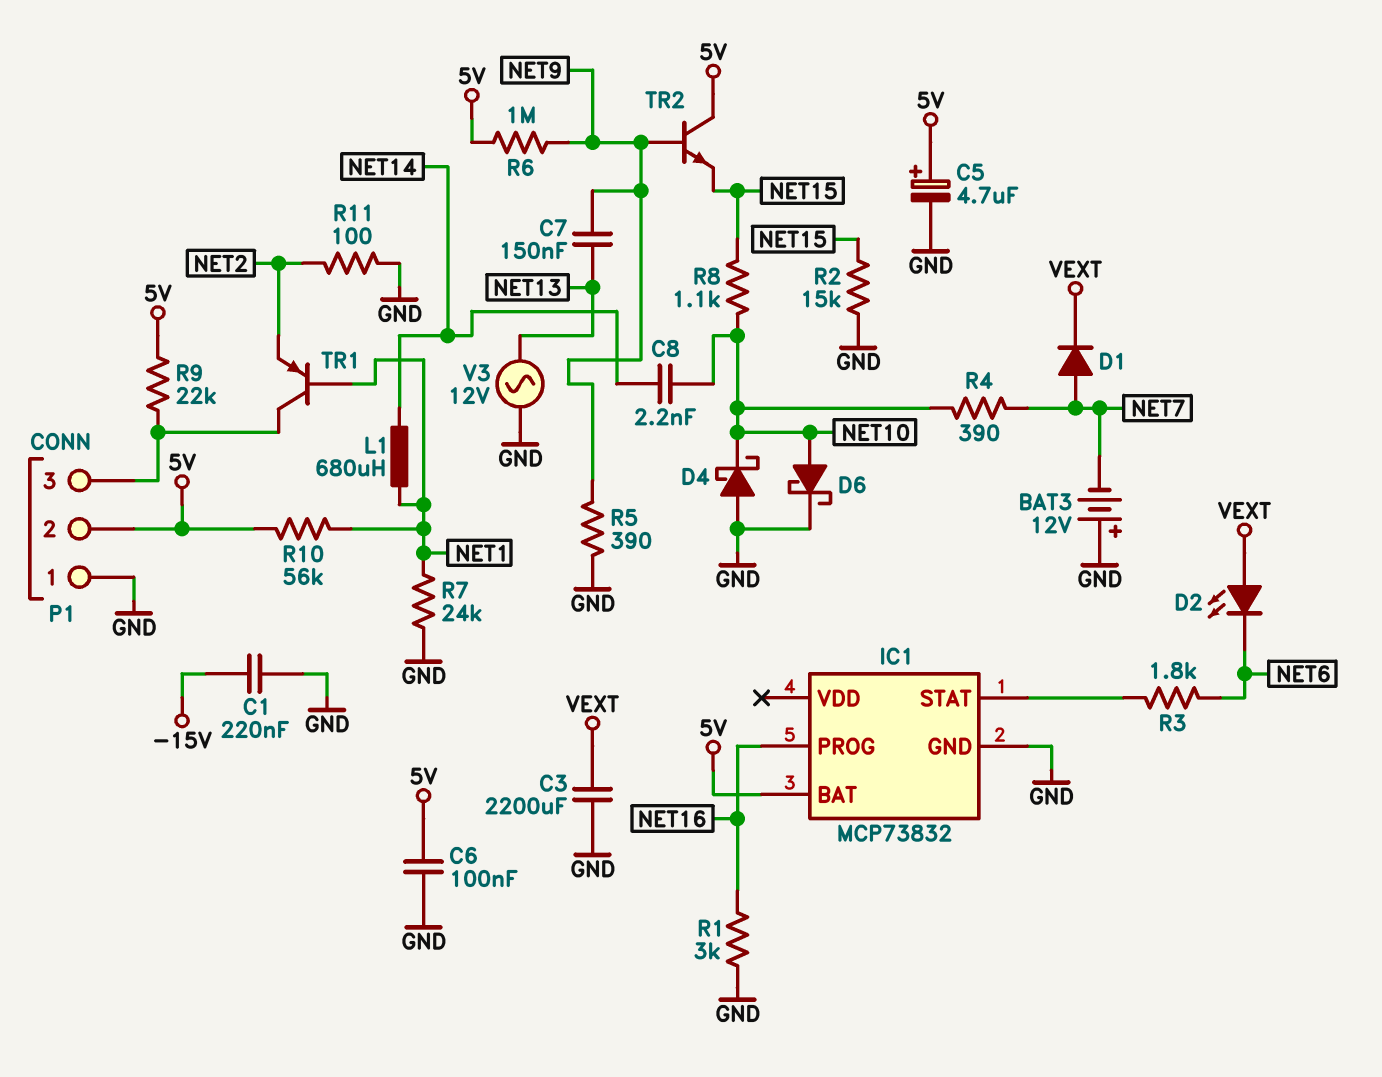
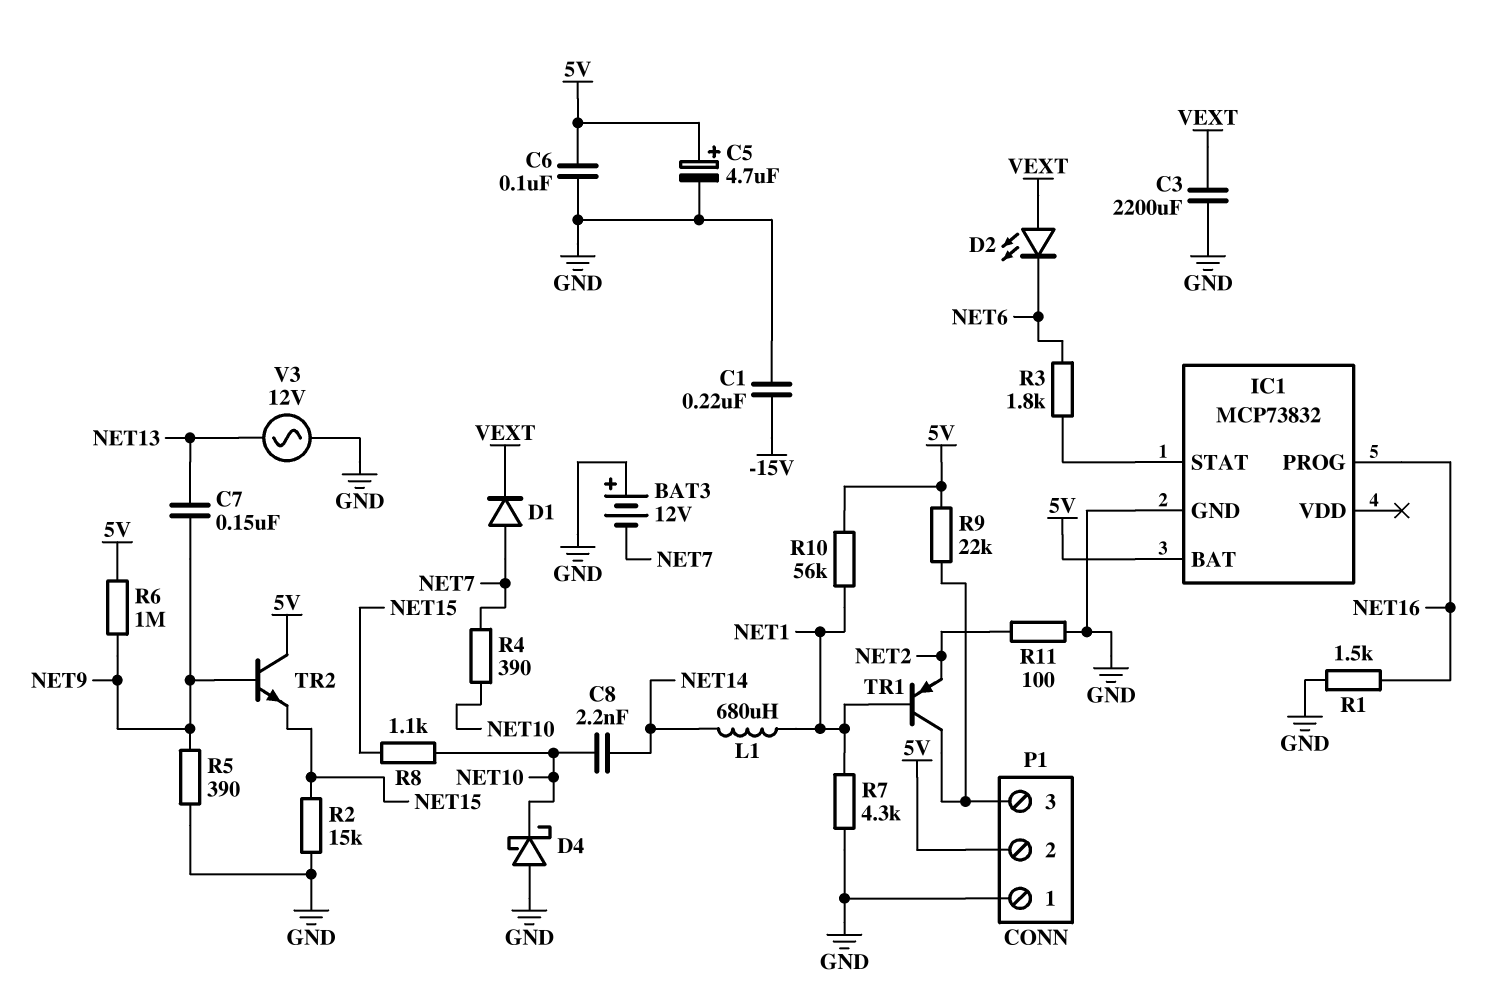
D6: schottky (A NET10, K GND) -> none
R1: 3k (GND, NET16) -> 1.5k (GND, NET16)
R7: 24k (GND, NET1) -> 4.3k (GND, NET1)

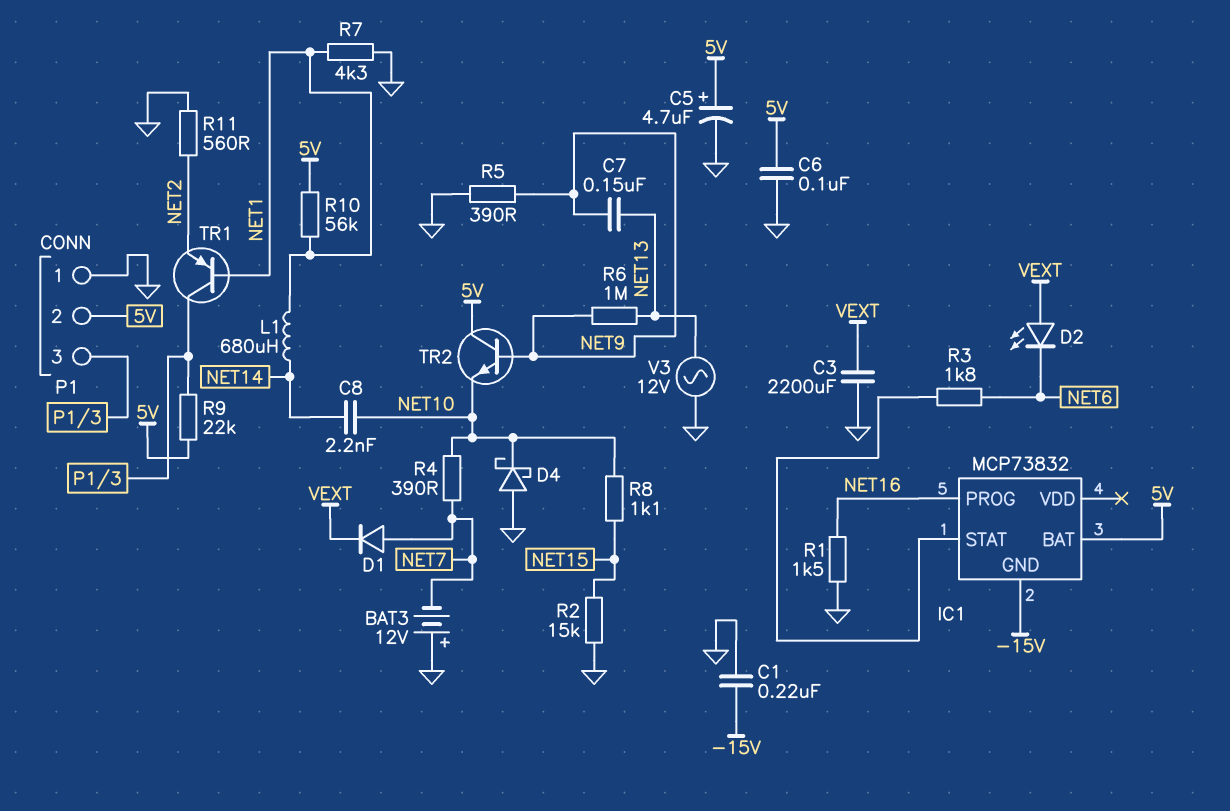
IC1 pin GND: GND -> -15V
R6: 1M (5V, NET9) -> 1M (NET9, NET13)
R11: 100 (GND, NET2) -> 560 (GND, NET2)
TR2: NPN (B NET9, C 5V, E NET15) -> NPN (B NET9, C 5V, E NET10)

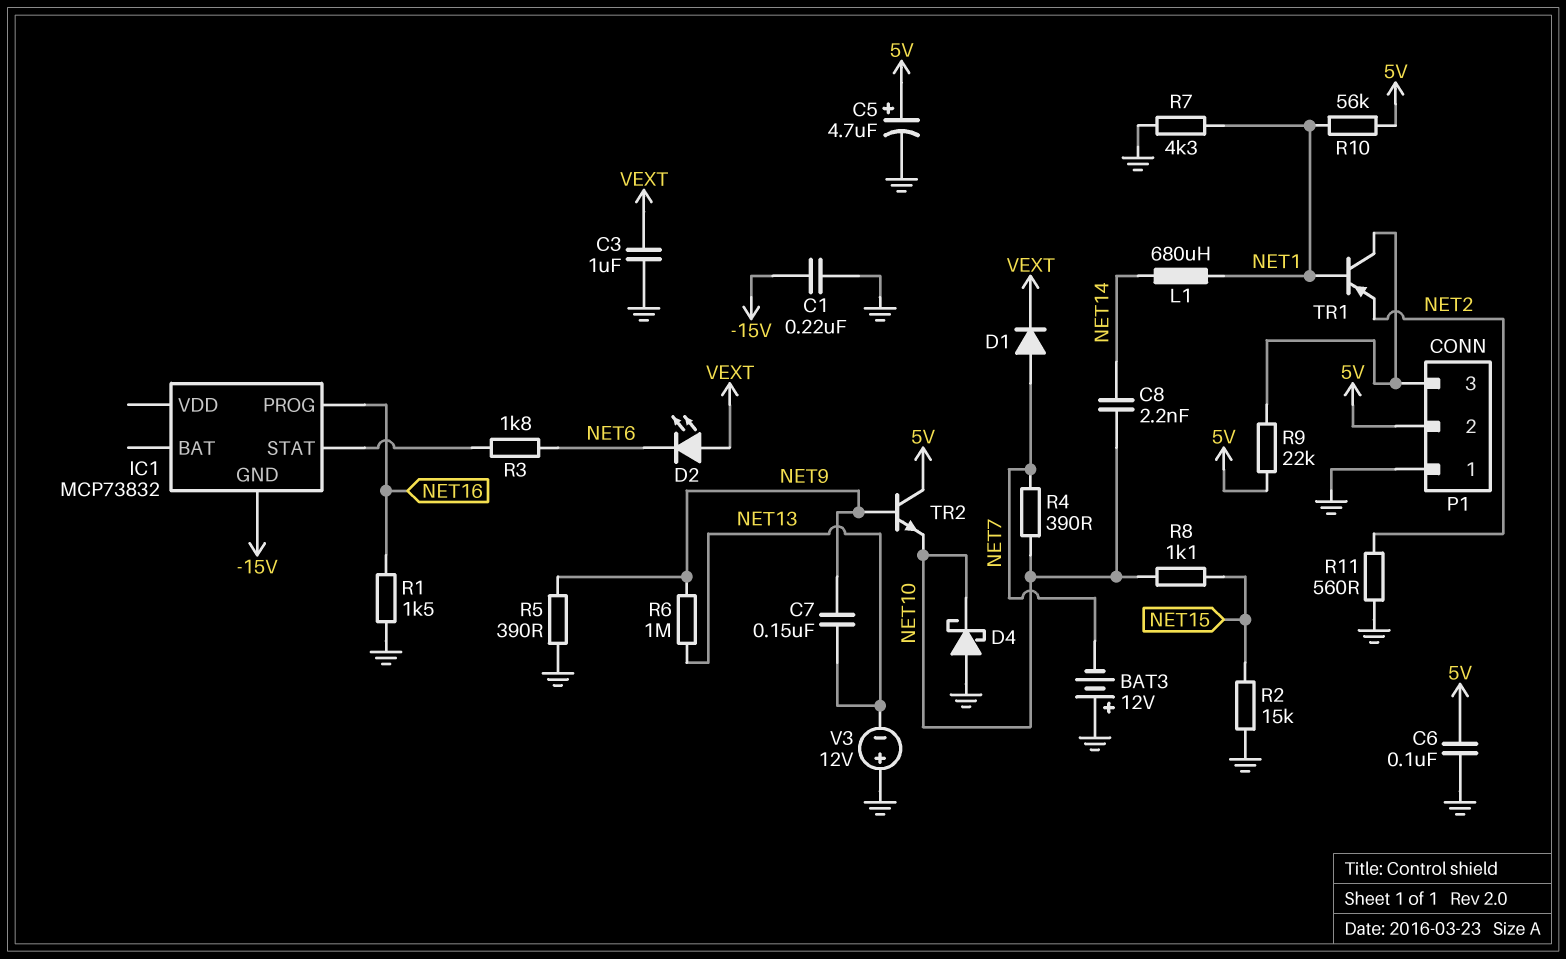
C3: 2200uF (GND, VEXT) -> 1uF (GND, VEXT)
IC1 pin BAT: 5V -> none
V3: AC 12V (GND, NET13) -> 12V (plus GND, minus NET13)

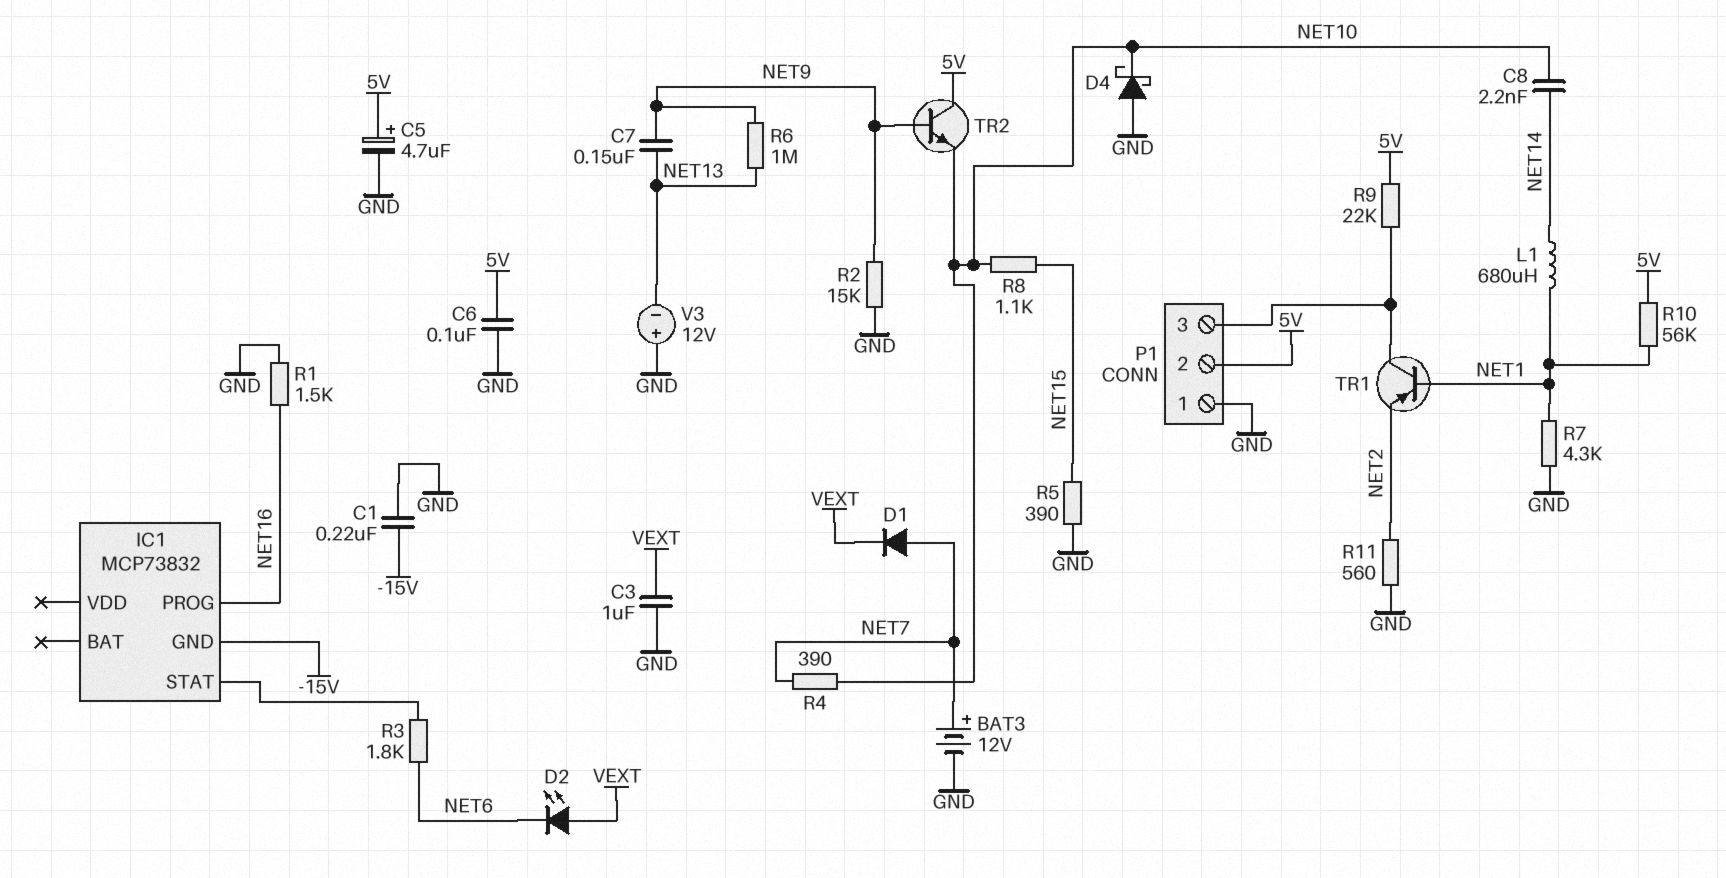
BAT3: 12V (plus GND, minus NET7) -> 12V (plus NET7, minus GND)
R2: 15k (GND, NET15) -> 15k (GND, NET9)
R5: 390 (GND, NET9) -> 390 (GND, NET15)

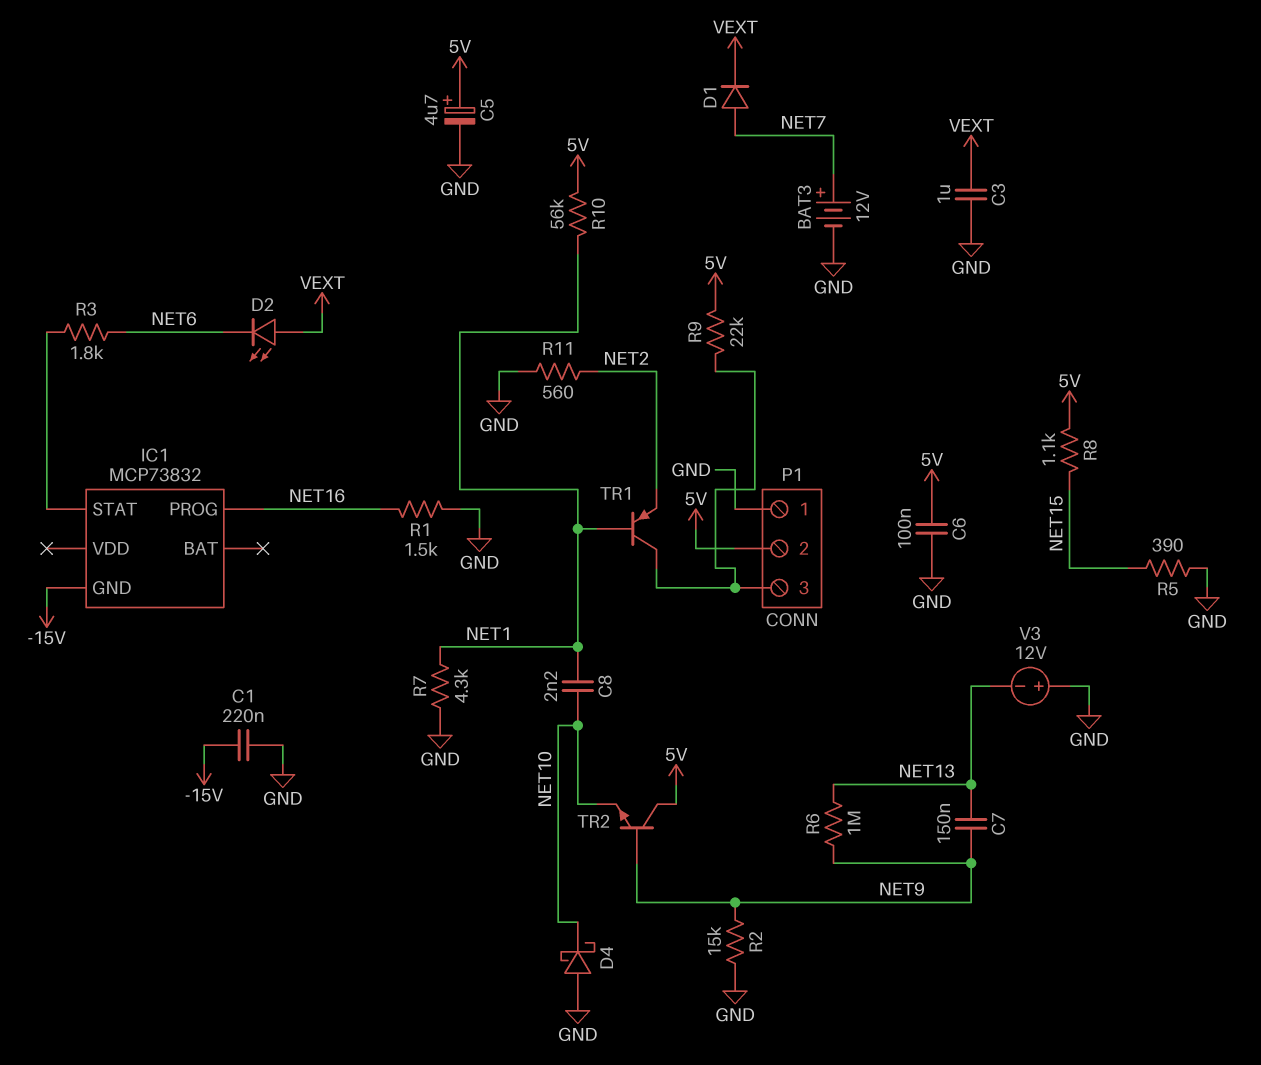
C8: 2.2nF (NET10, NET14) -> 2.2nF (NET1, NET10)
L1: 680uH (NET1, NET14) -> none
R4: 390 (NET7, NET10) -> none
R8: 1.1k (NET10, NET15) -> 1.1k (5V, NET15)

